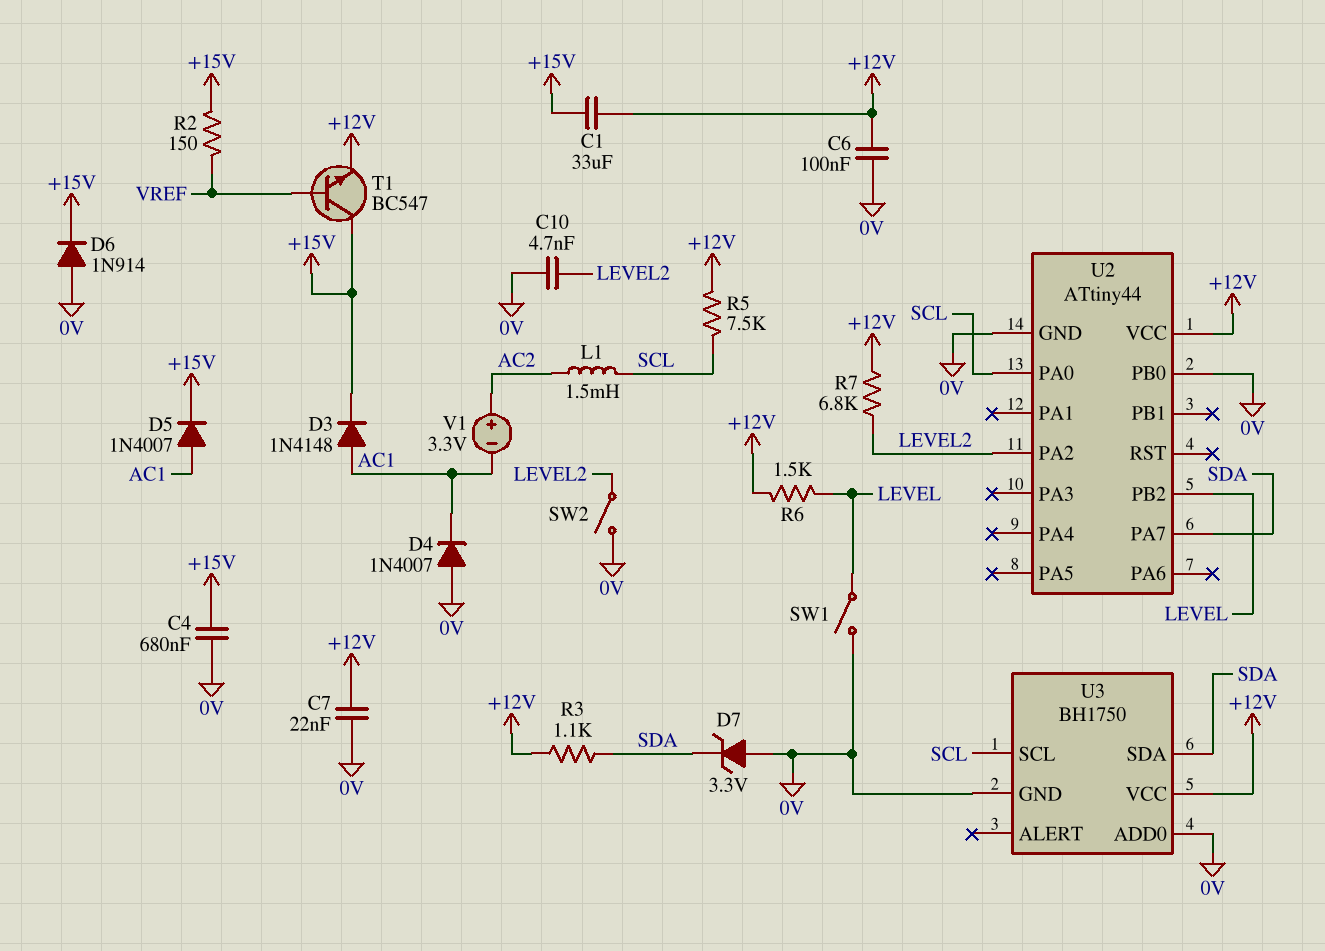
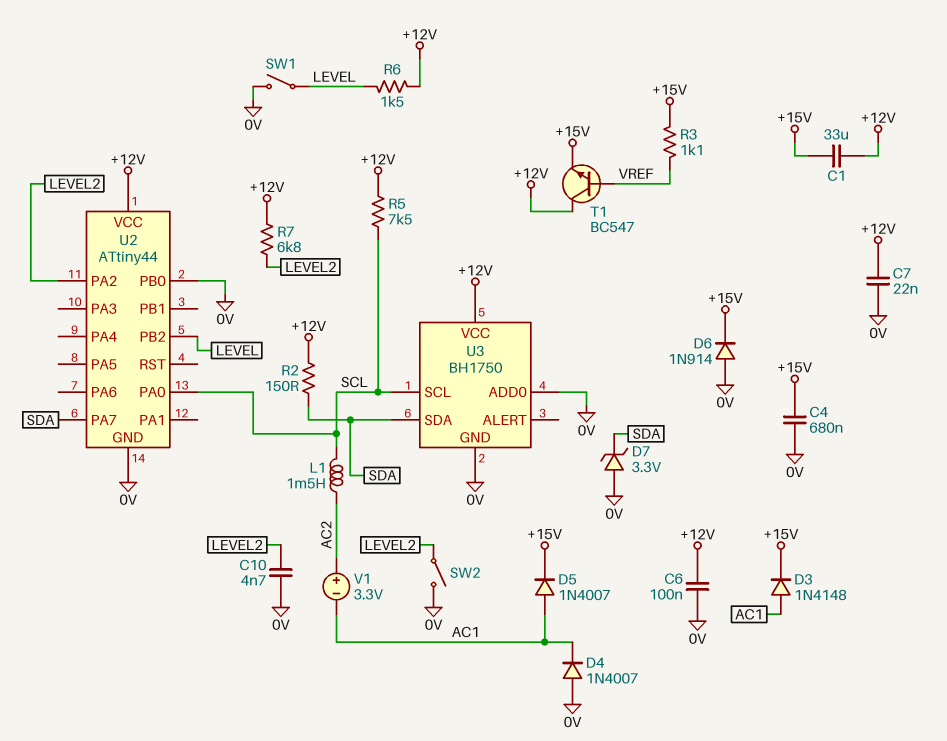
R2: 150 (+15V, VREF) -> 150 (+12V, SDA)
R3: 1.1k (+12V, SDA) -> 1.1k (+15V, VREF)
T1: NPN BC547 (B VREF, C +15V, E +12V) -> NPN BC547 (B VREF, C +12V, E +15V)

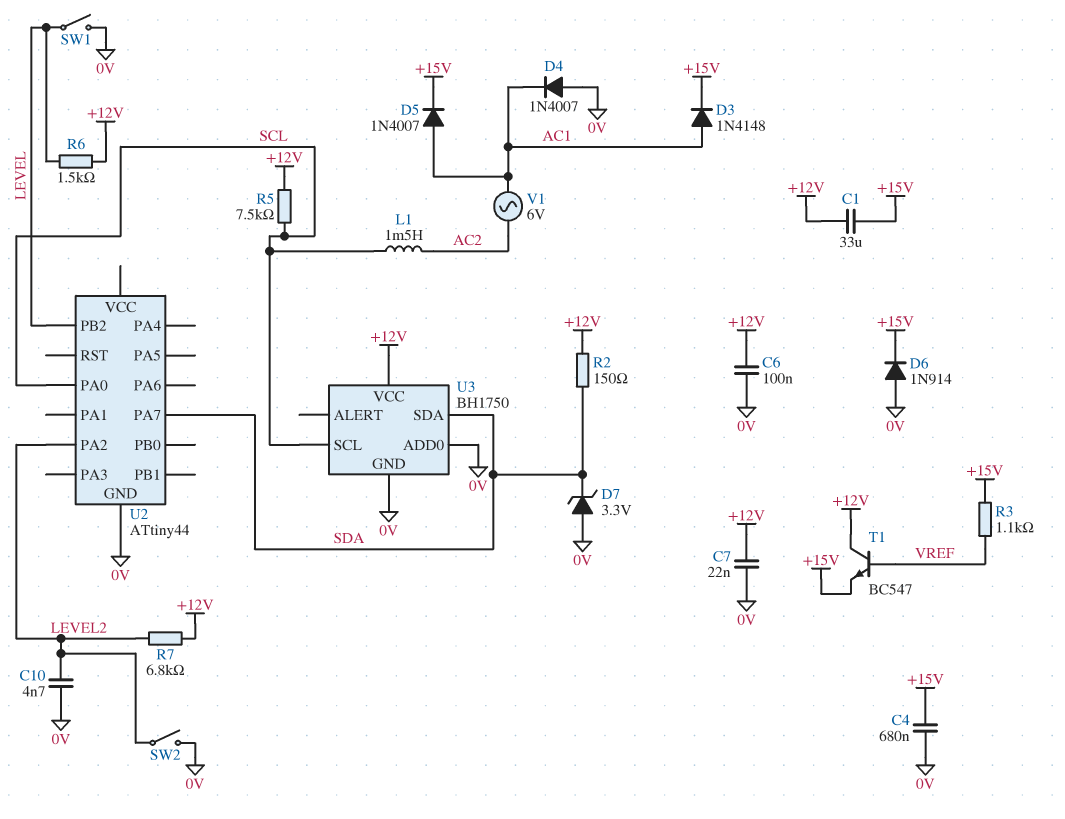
U2 pin PB0: 0V -> none
U2 pin VCC: +12V -> none
V1: 3.3V (plus AC2, minus AC1) -> AC 6V (AC1, AC2)

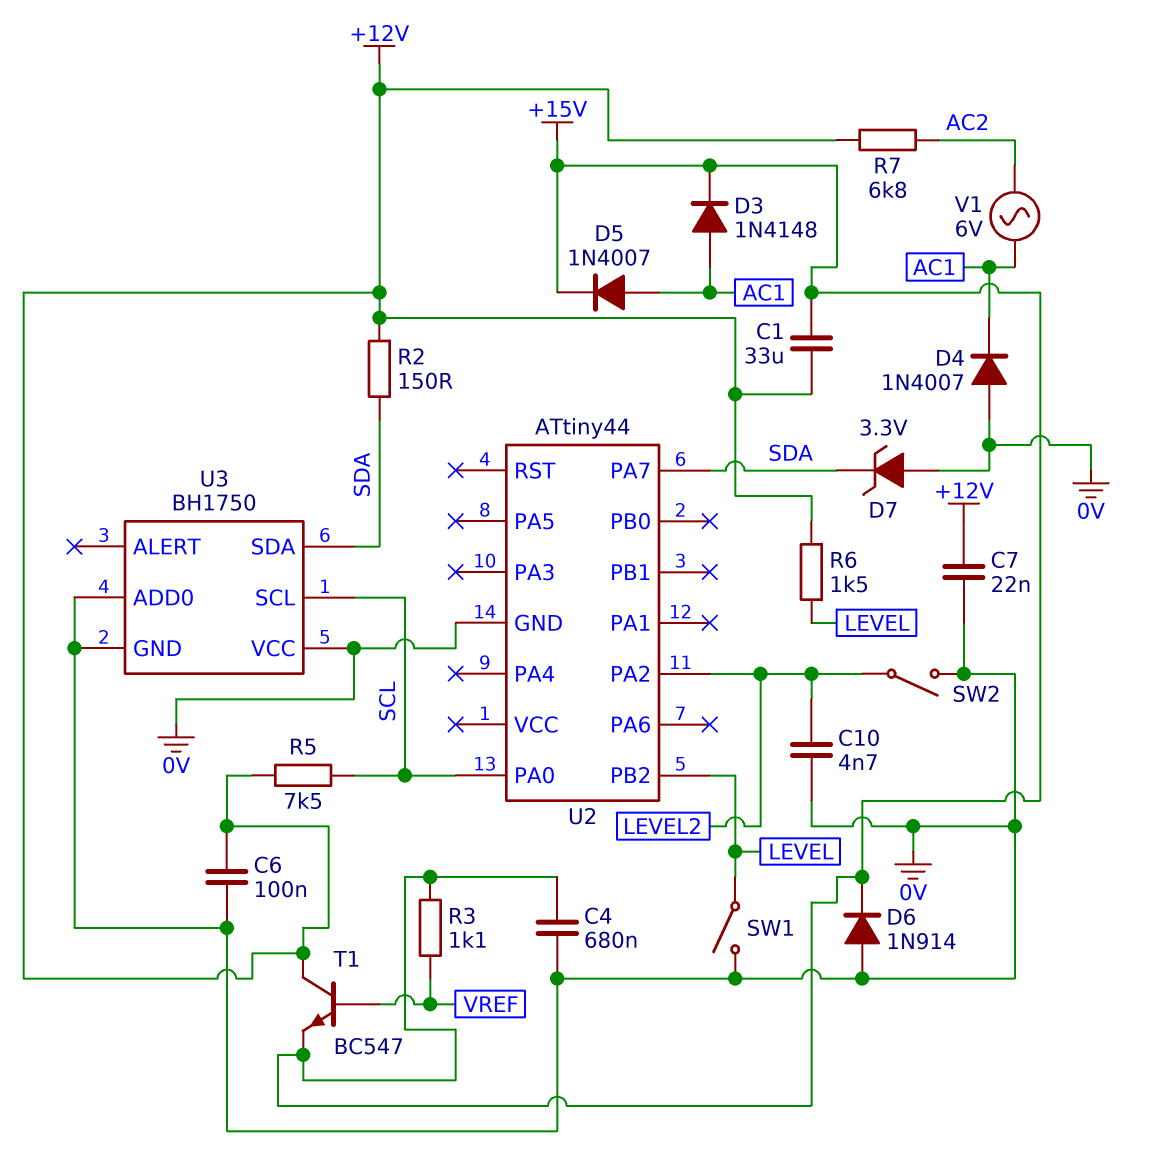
L1: 1.5mH (AC2, SCL) -> none
R7: 6.8k (+12V, LEVEL2) -> 6.8k (+12V, AC2)
U3 pin VCC: +12V -> 0V

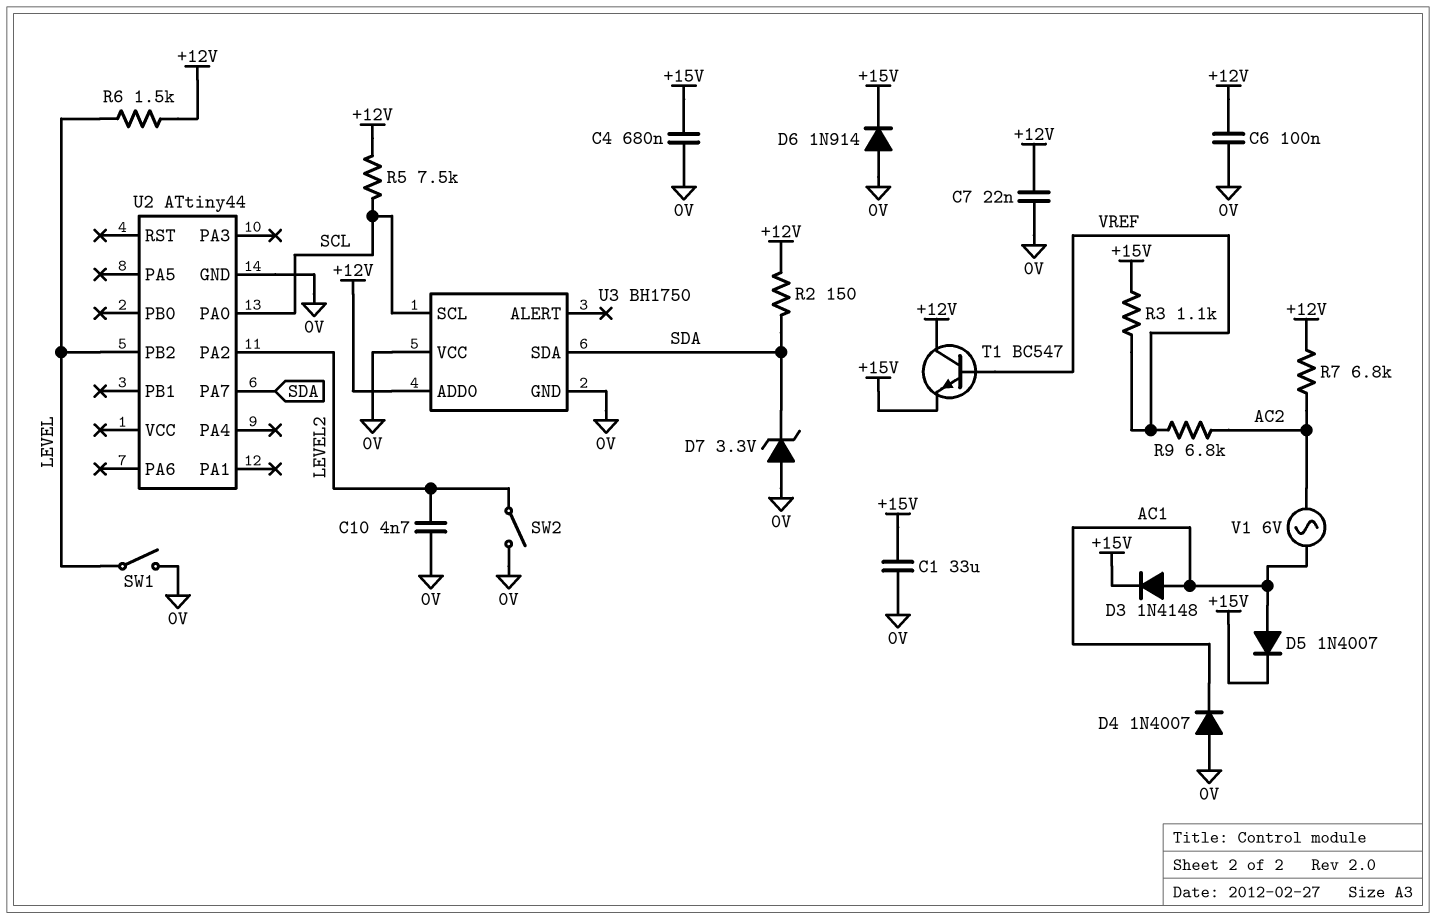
C1: 33uF (+12V, +15V) -> 33uF (+15V, 0V)
R9: none -> 6.8k (AC2, VREF)
U3 pin ADD0: 0V -> +12V

